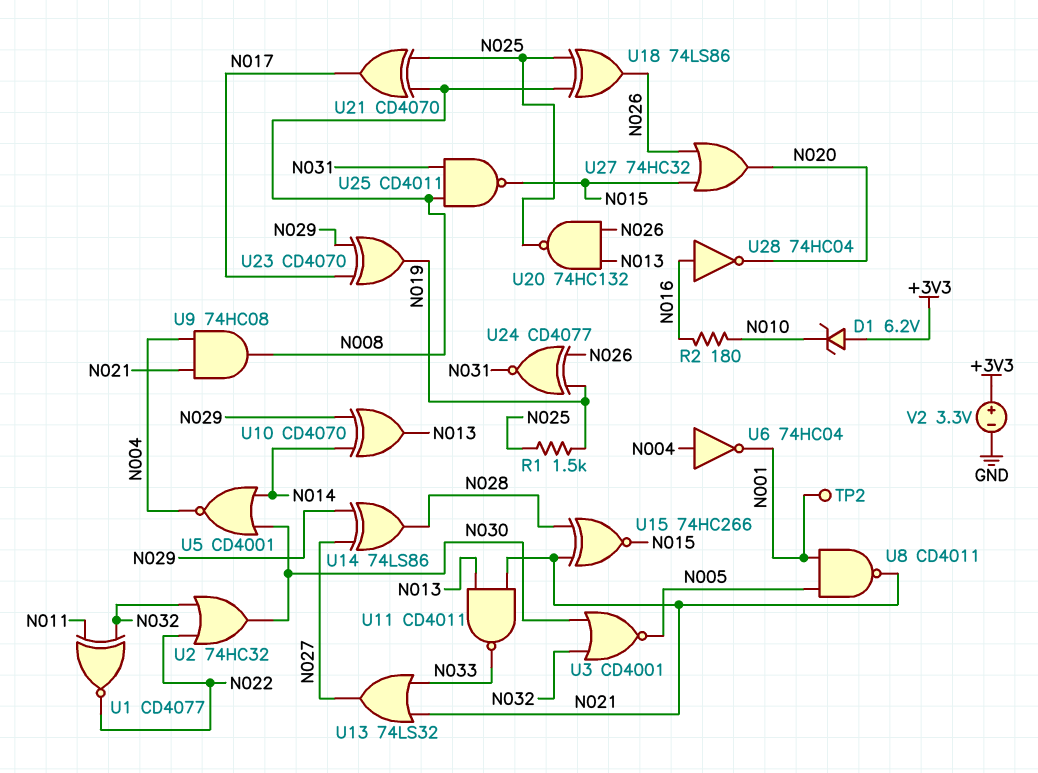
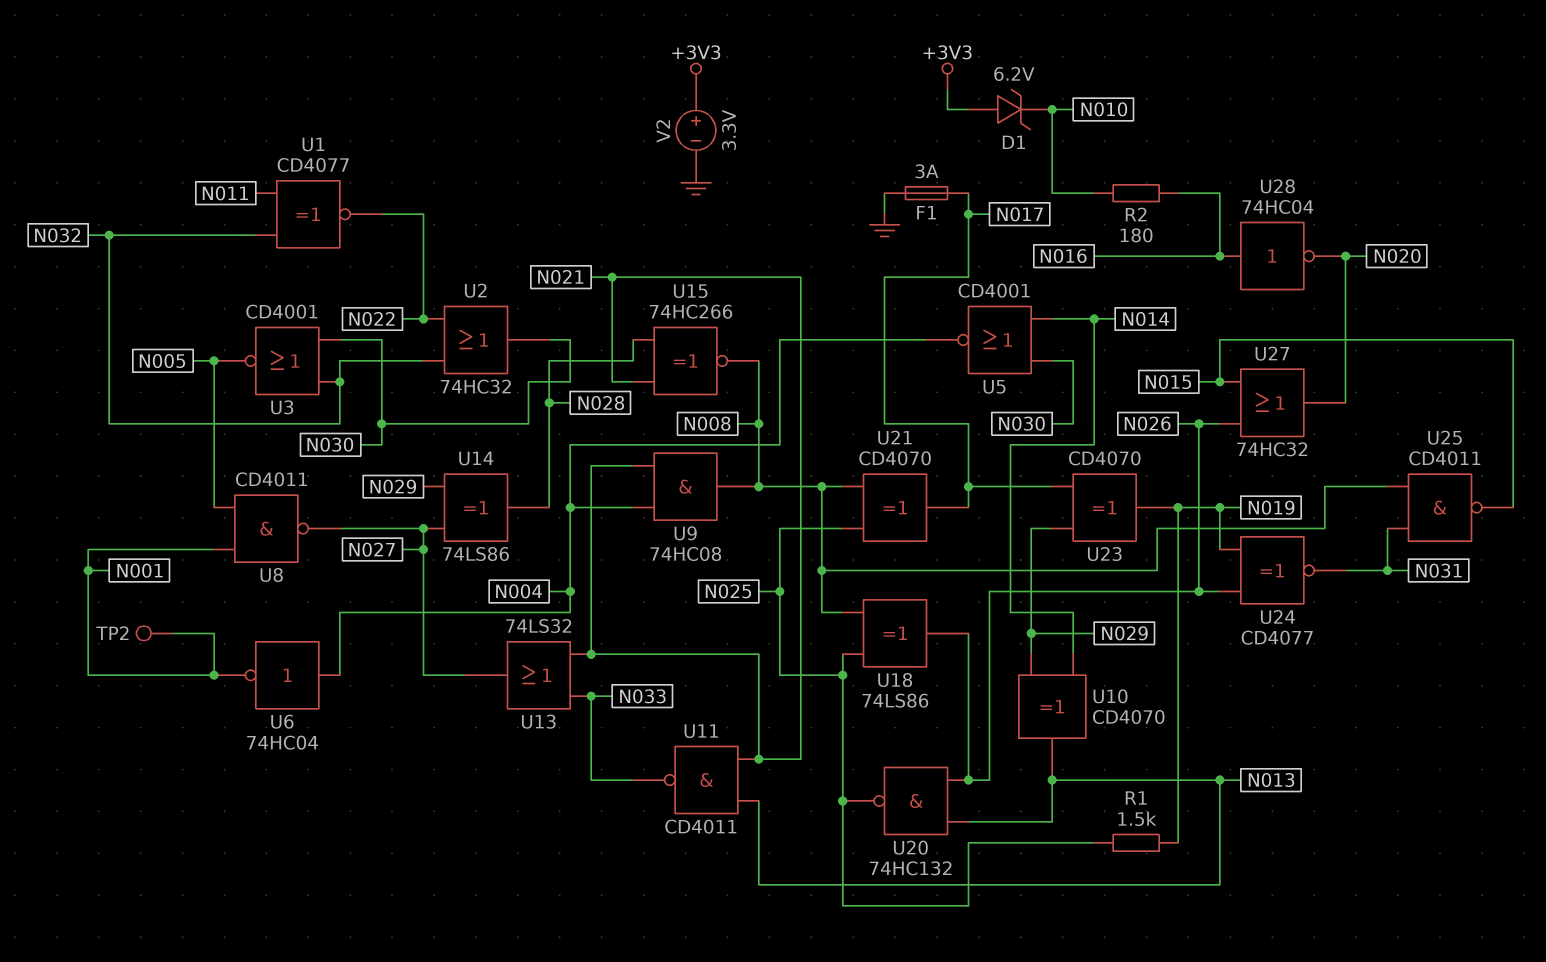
F1: none -> 3A (GND, N017)
U8: NAND CD4011 (in N001, in N005, out N021) -> NAND CD4011 (in N001, in N005, out N027)
U15: XNOR 74HC266 (in N021, in N028, out N015) -> XNOR 74HC266 (in N021, in N028, out N008)

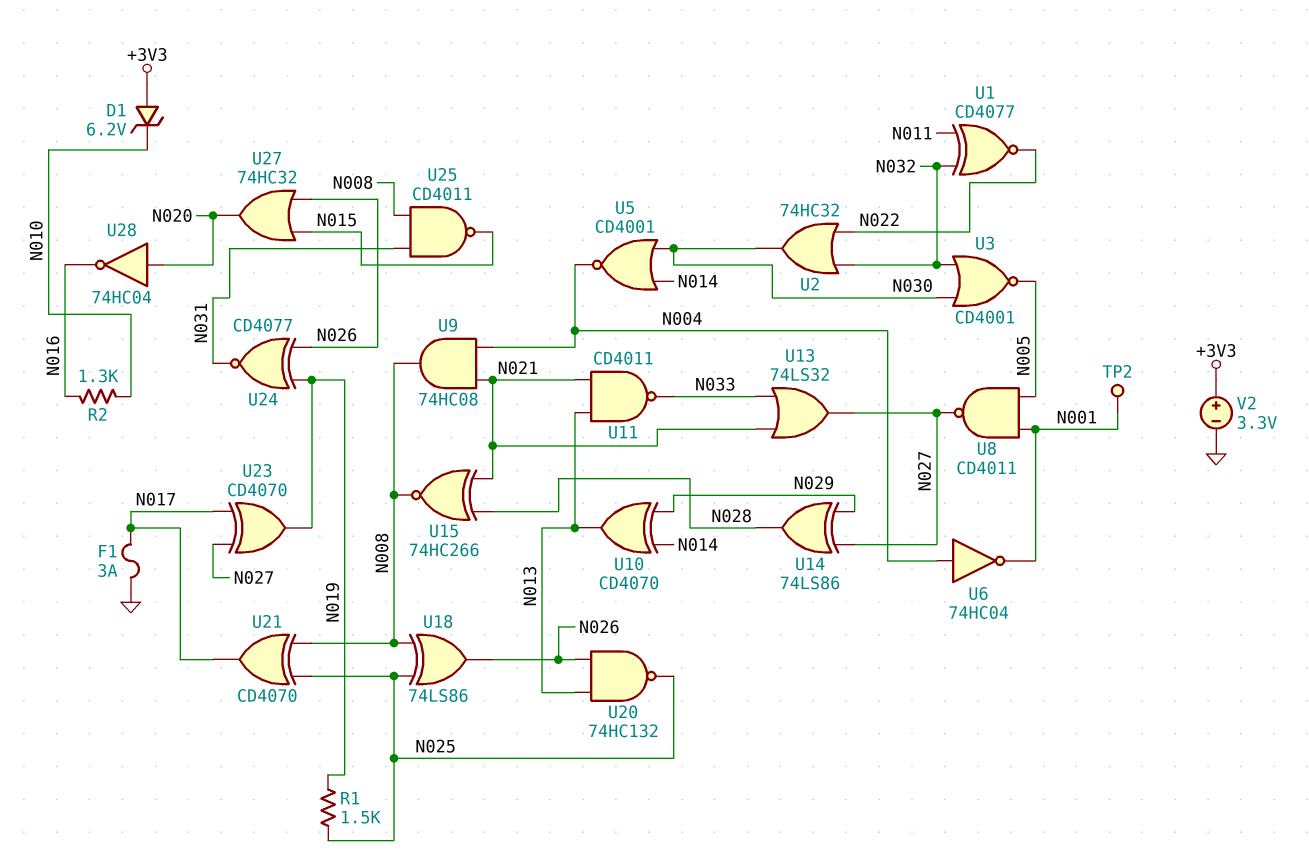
R2: 180 (N010, N016) -> 1.3k (N010, N016)
U23: XOR CD4070 (in N017, in N029, out N019) -> XOR CD4070 (in N017, in N027, out N019)
U28: NOT 74HC04 (in N016, out N020) -> NOT 74HC04 (in N020, out N016)

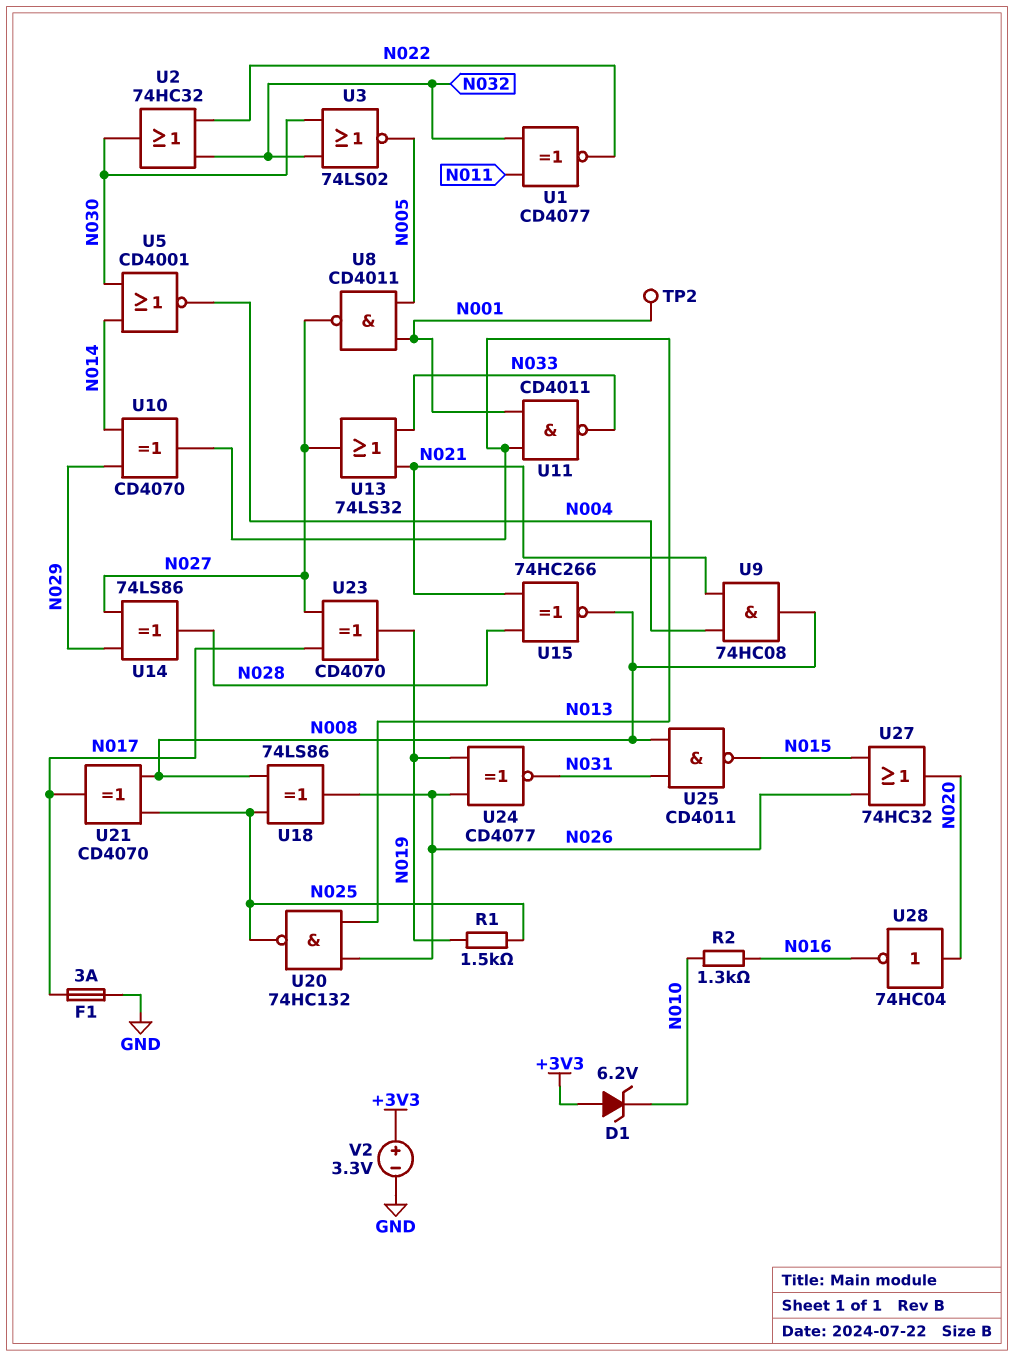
U3: NOR CD4001 (in N030, in N032, out N005) -> NOR 74LS02 (in N030, in N032, out N005)
U6: NOT 74HC04 (in N004, out N001) -> none
U11: NAND CD4011 (in N013, in N021, out N033) -> NAND CD4011 (in N001, in N013, out N033)

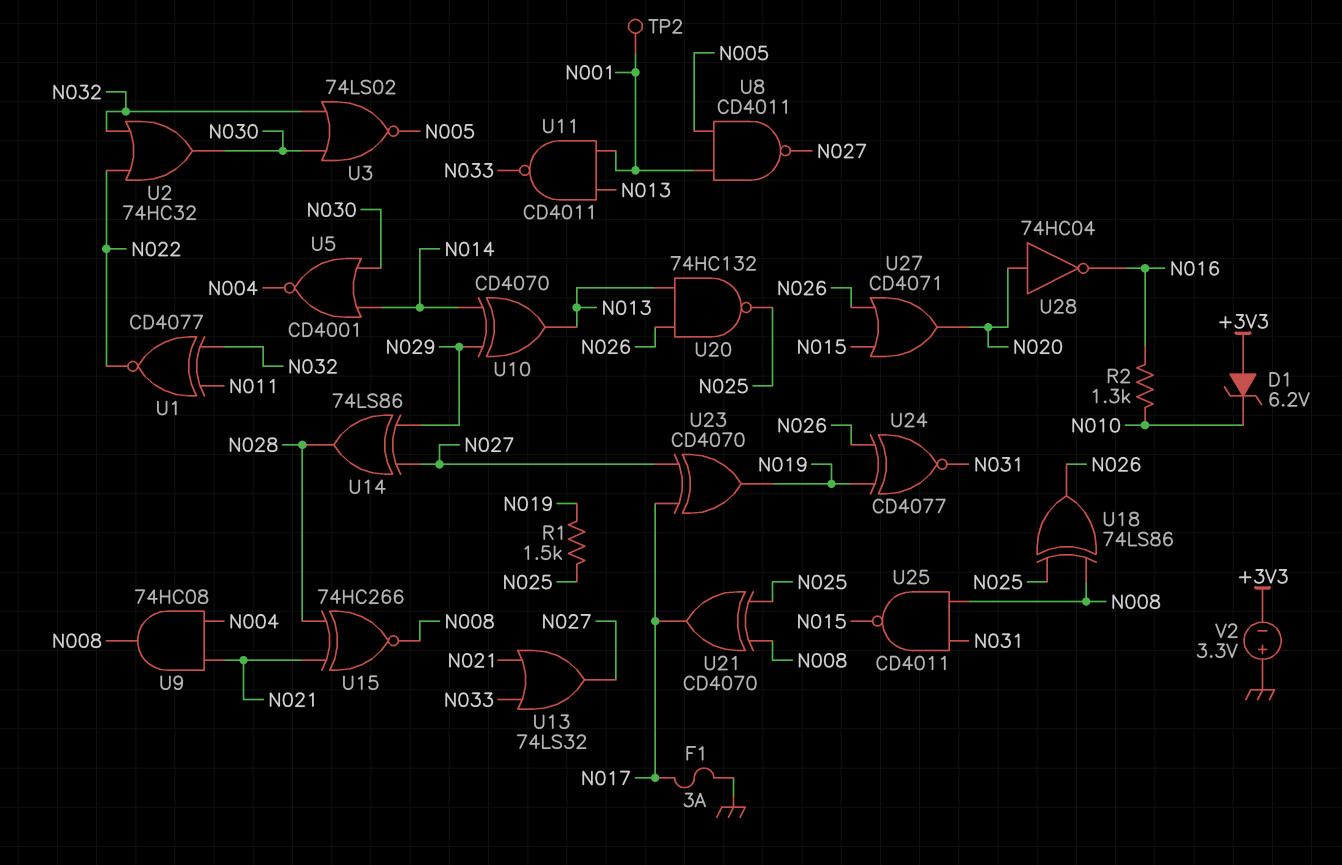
U27: OR 74HC32 (in N015, in N026, out N020) -> OR CD4071 (in N015, in N026, out N020)
V2: 3.3V (plus +3V3, minus GND) -> 3.3V (plus GND, minus +3V3)

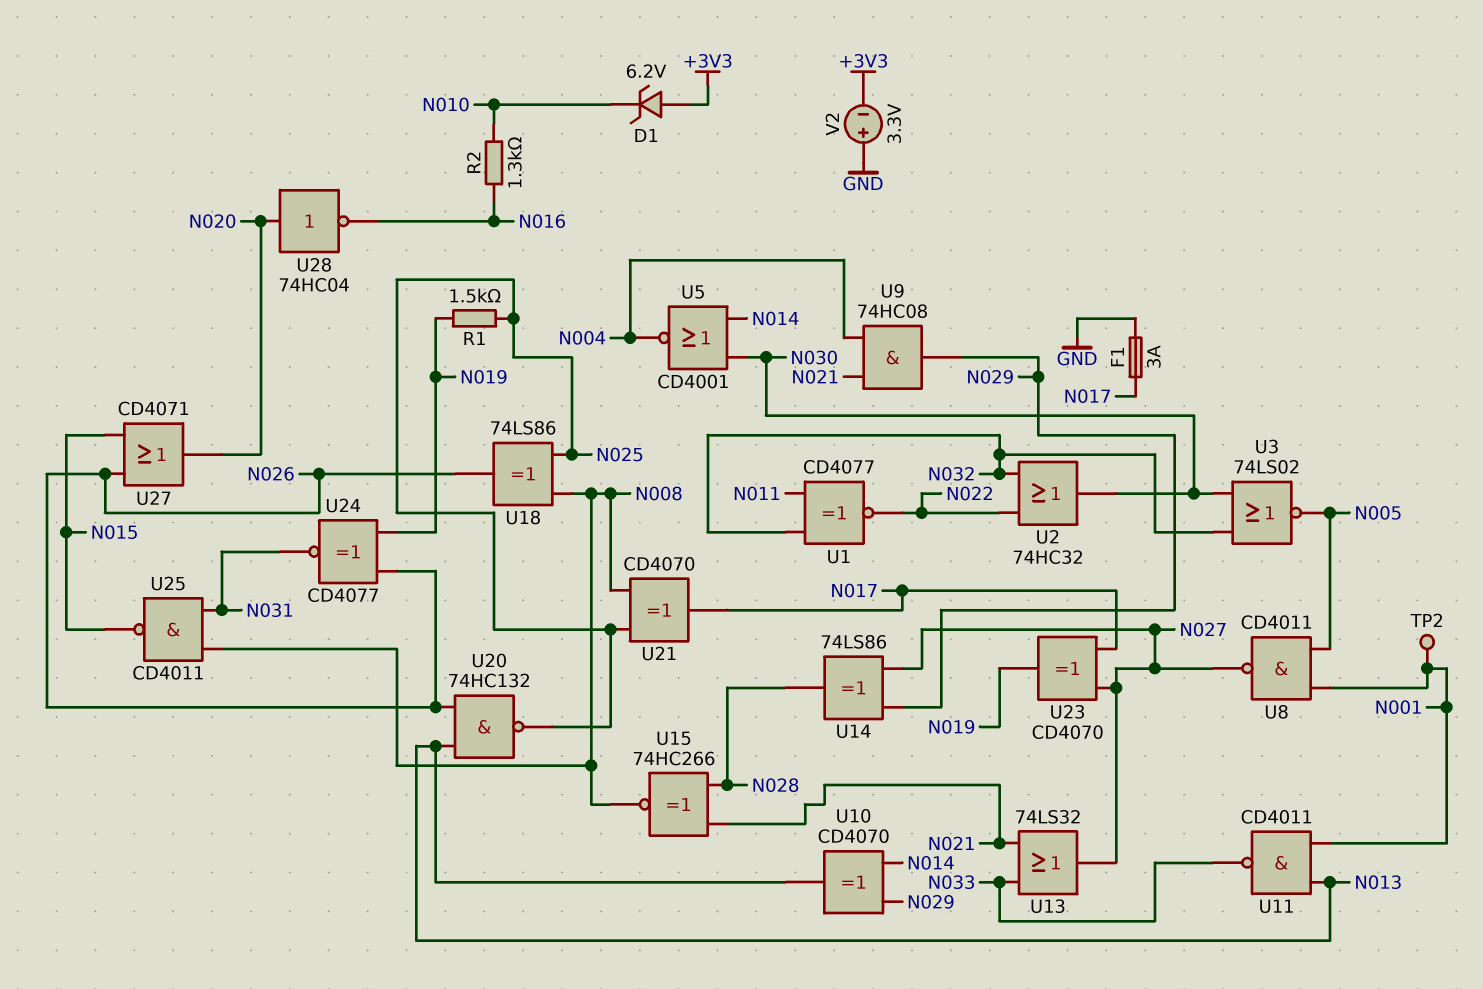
U9: AND 74HC08 (in N004, in N021, out N008) -> AND 74HC08 (in N004, in N021, out N029)

